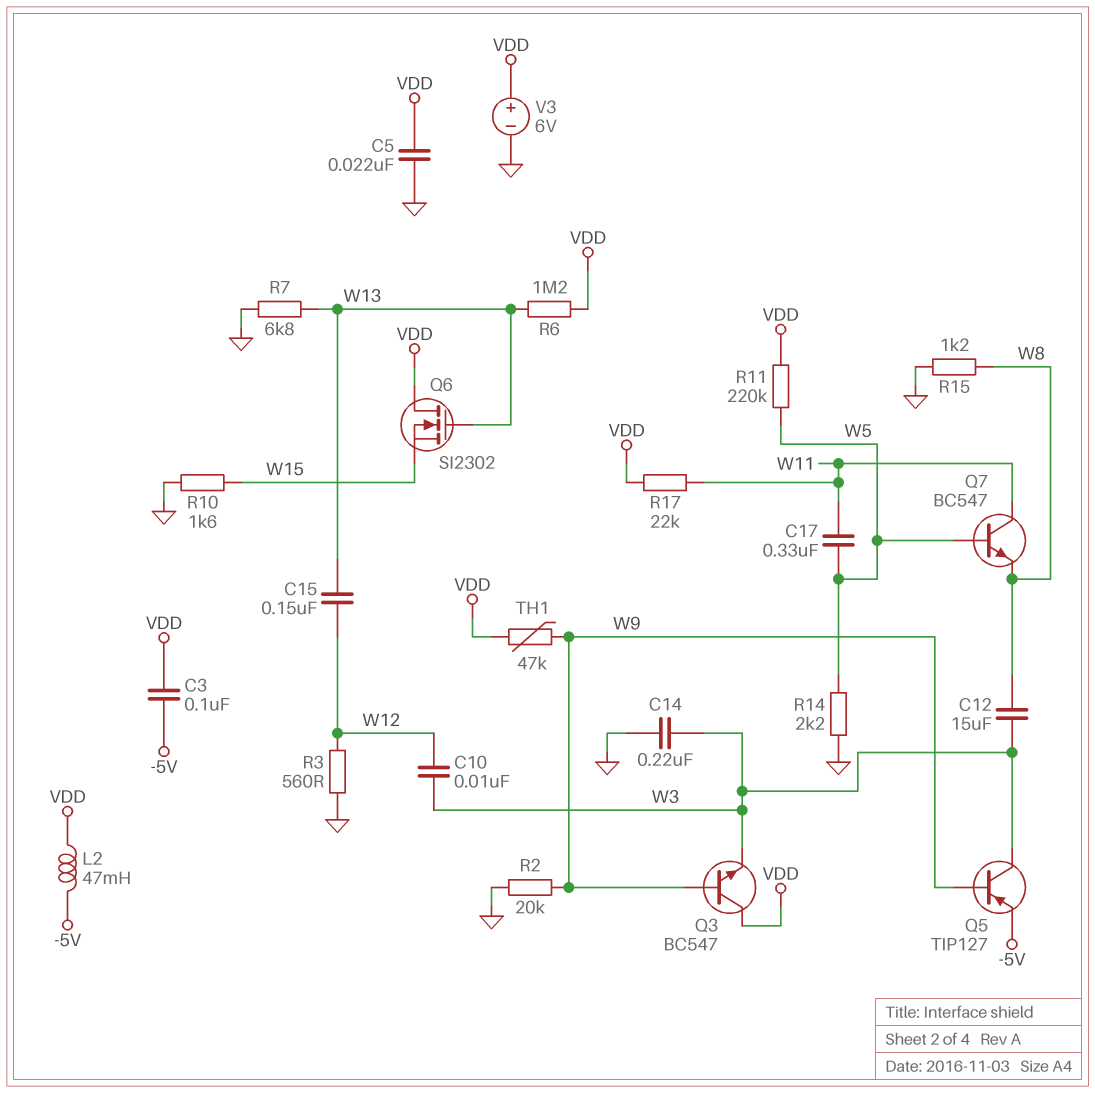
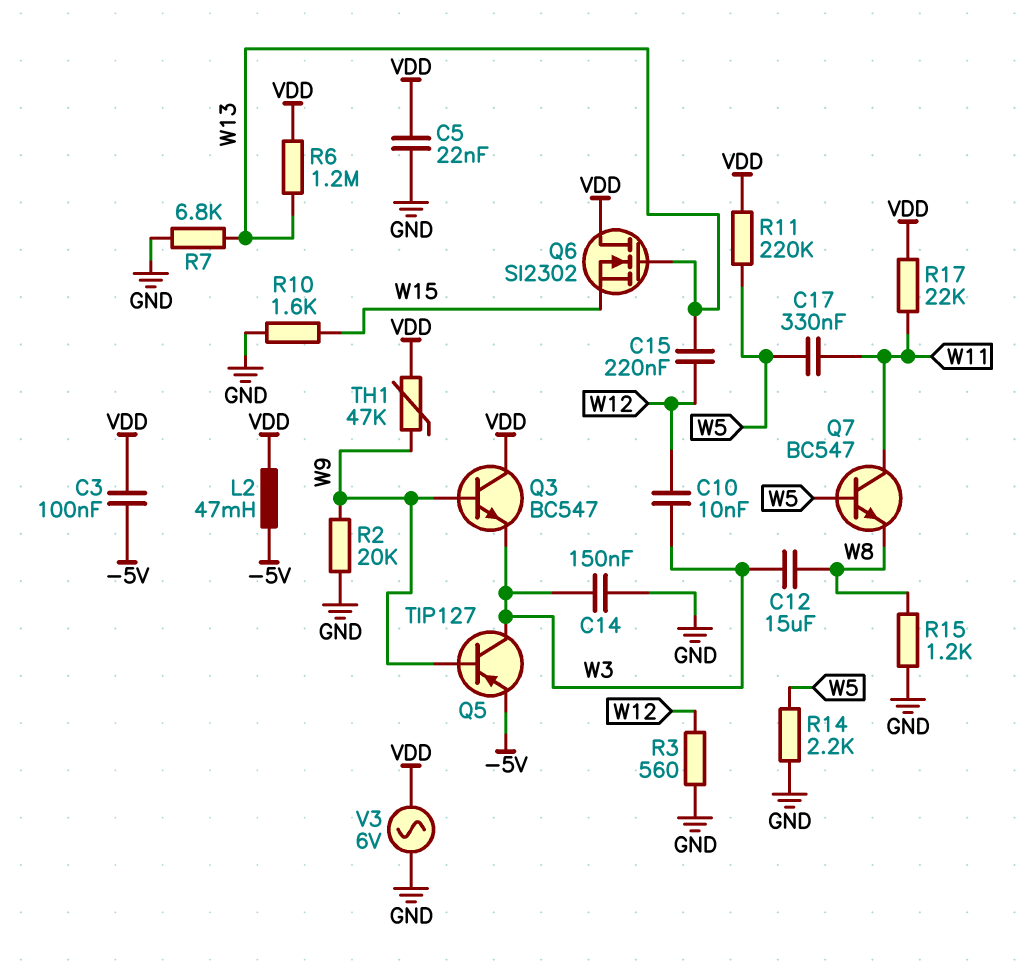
C14: 220nF (GND, W3) -> 150nF (GND, W3)
C15: 150nF (W12, W13) -> 220nF (W12, W13)
V3: 6V (plus VDD, minus GND) -> AC 6V (GND, VDD)

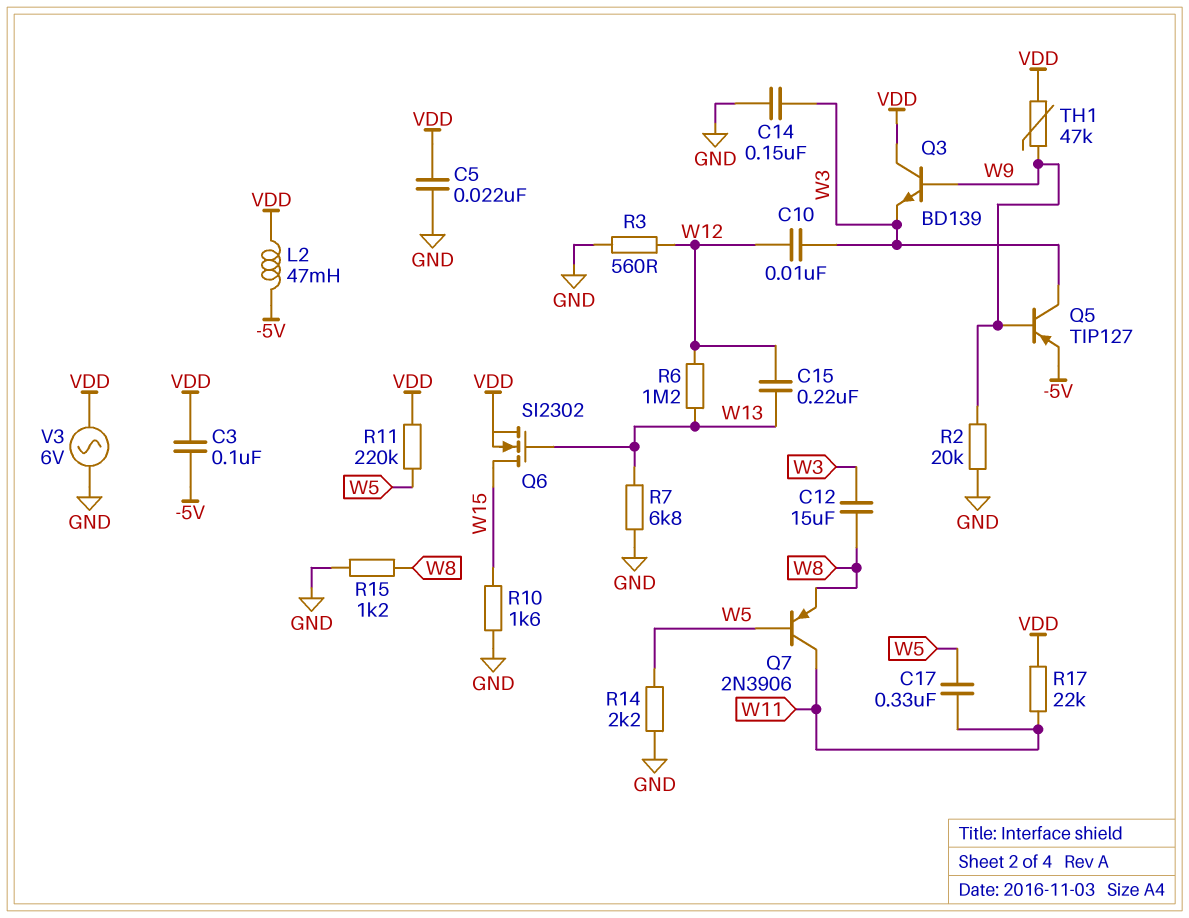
Q3: NPN BC547 (B W9, C VDD, E W3) -> NPN BD139 (B W9, C VDD, E W3)
Q6: NMOS SI2302 (G W13, D VDD, S W15) -> NMOS SI2302 (G W13, D W15, S VDD)
Q7: NPN BC547 (B W5, C W11, E W8) -> PNP 2N3906 (B W5, C W11, E W8)
R6: 1.2M (VDD, W13) -> 1.2M (W12, W13)

